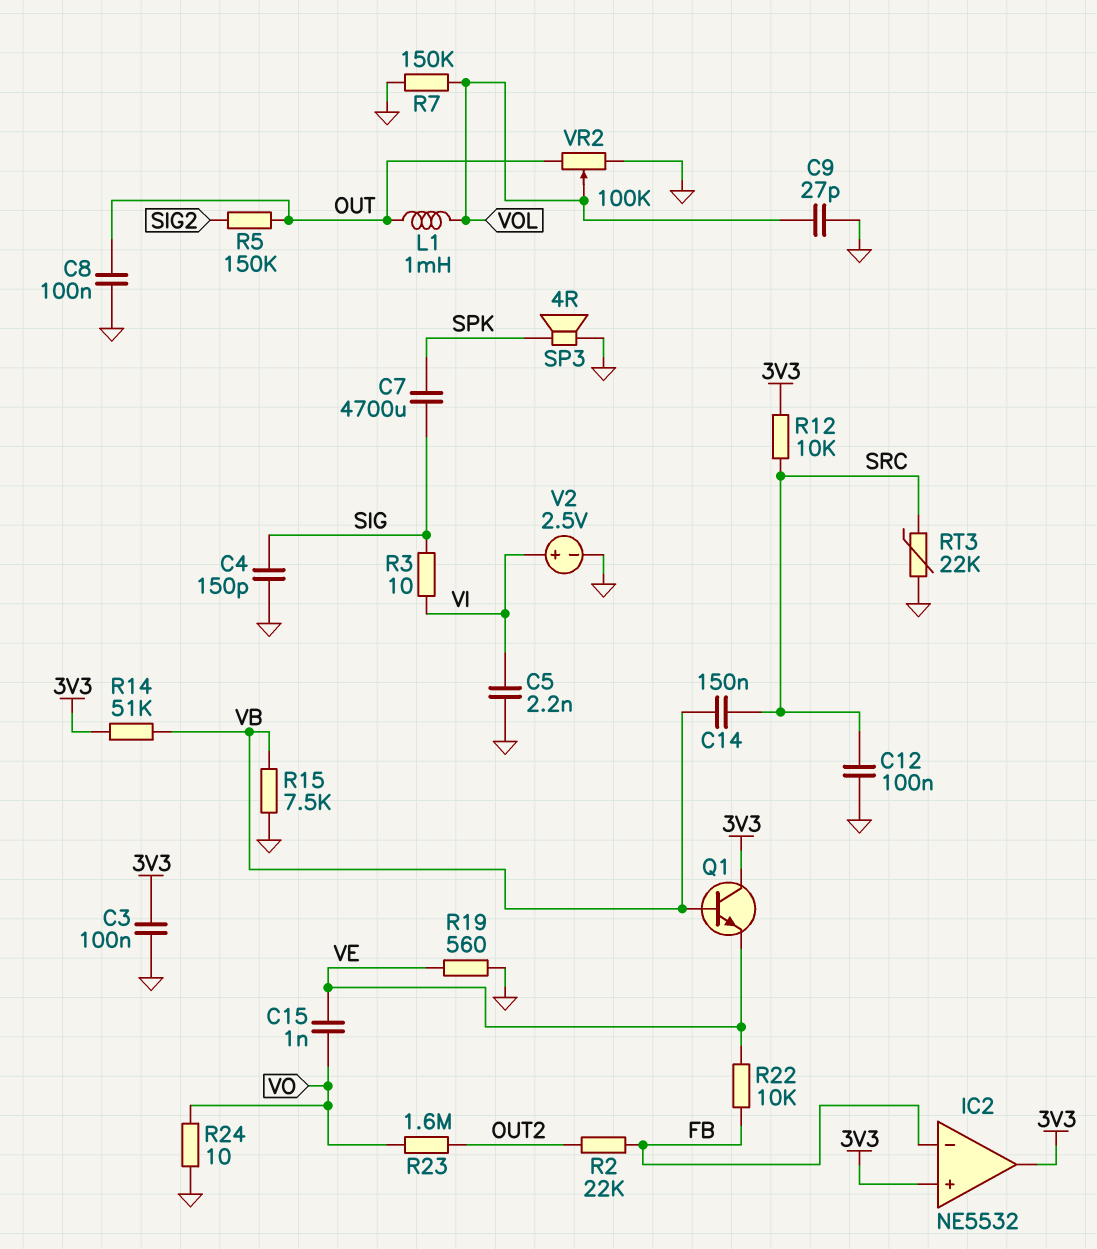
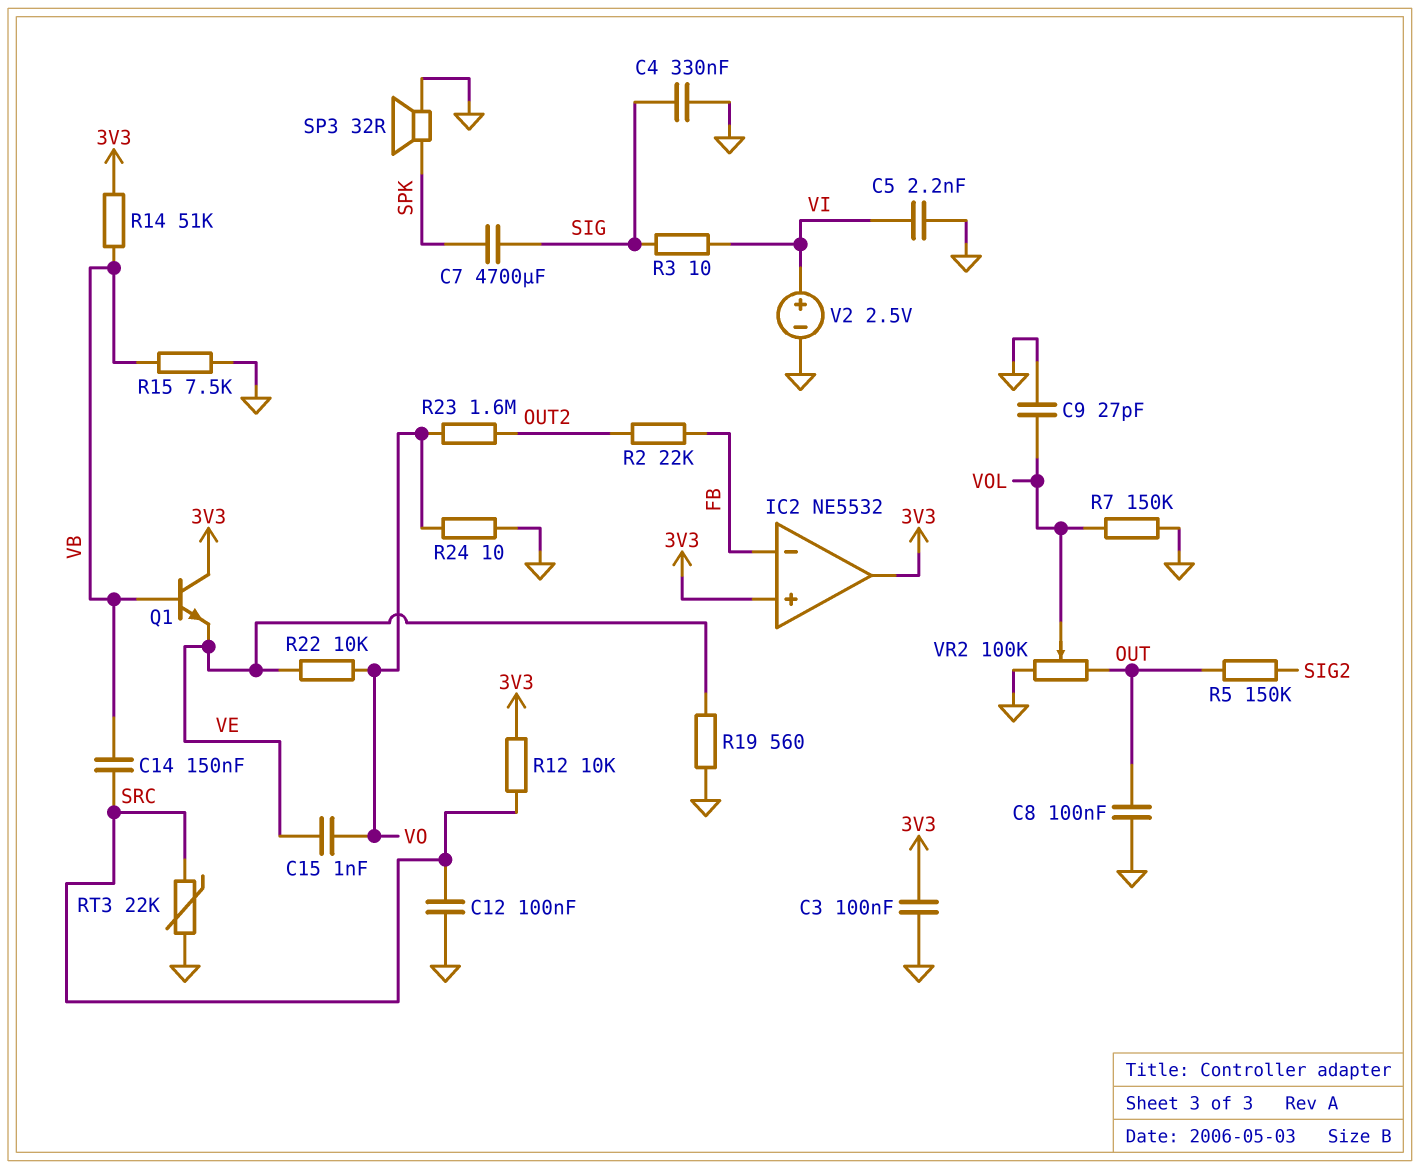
C4: 150pF (GND, SIG) -> 330nF (GND, SIG)
L1: 1mH (OUT, VOL) -> none
R22: 10k (FB, VE) -> 10k (VE, VO)
SP3: speaker 4R (GND, SPK) -> speaker 32R (GND, SPK)

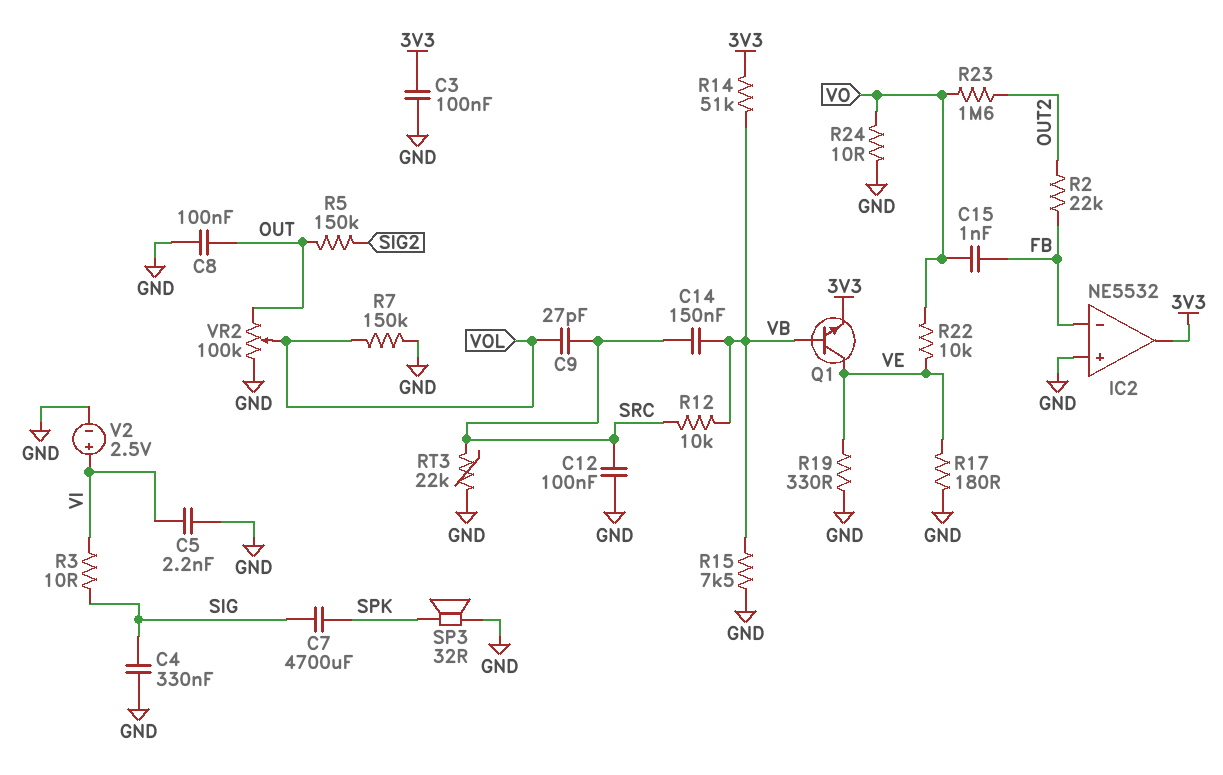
C9: 27pF (GND, VOL) -> 27pF (SRC, VOL)
C15: 1nF (VE, VO) -> 1nF (FB, VO)
IC2 pin in+: 3V3 -> GND
Q1: NPN (B VB, C 3V3, E VE) -> NPN (B VB, C VE, E 3V3)
R12: 10k (3V3, SRC) -> 10k (SRC, VB)
R17: none -> 180 (GND, VE)
R19: 560 (GND, VE) -> 330 (GND, VE)

